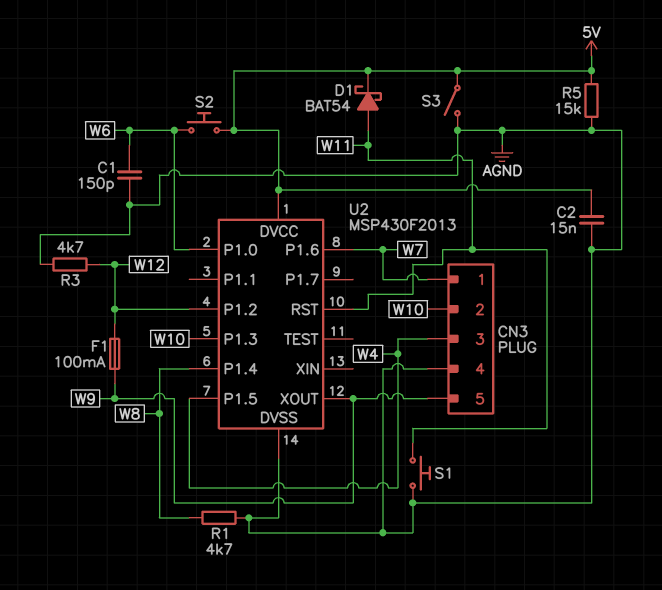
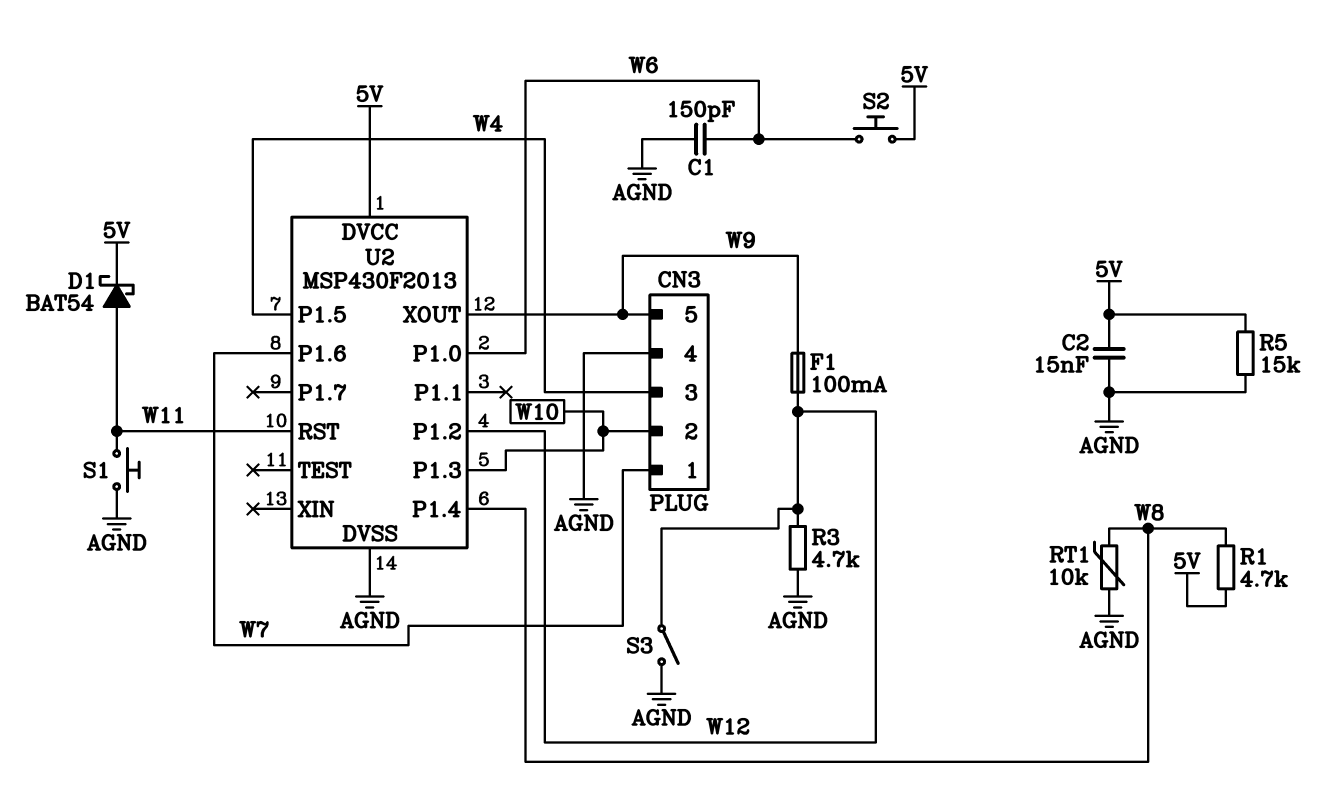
R1: 4.7k (AGND, W8) -> 4.7k (5V, W8)
RT1: none -> 10k (AGND, W8)
S3: switch (5V, AGND) -> switch (AGND, W12)

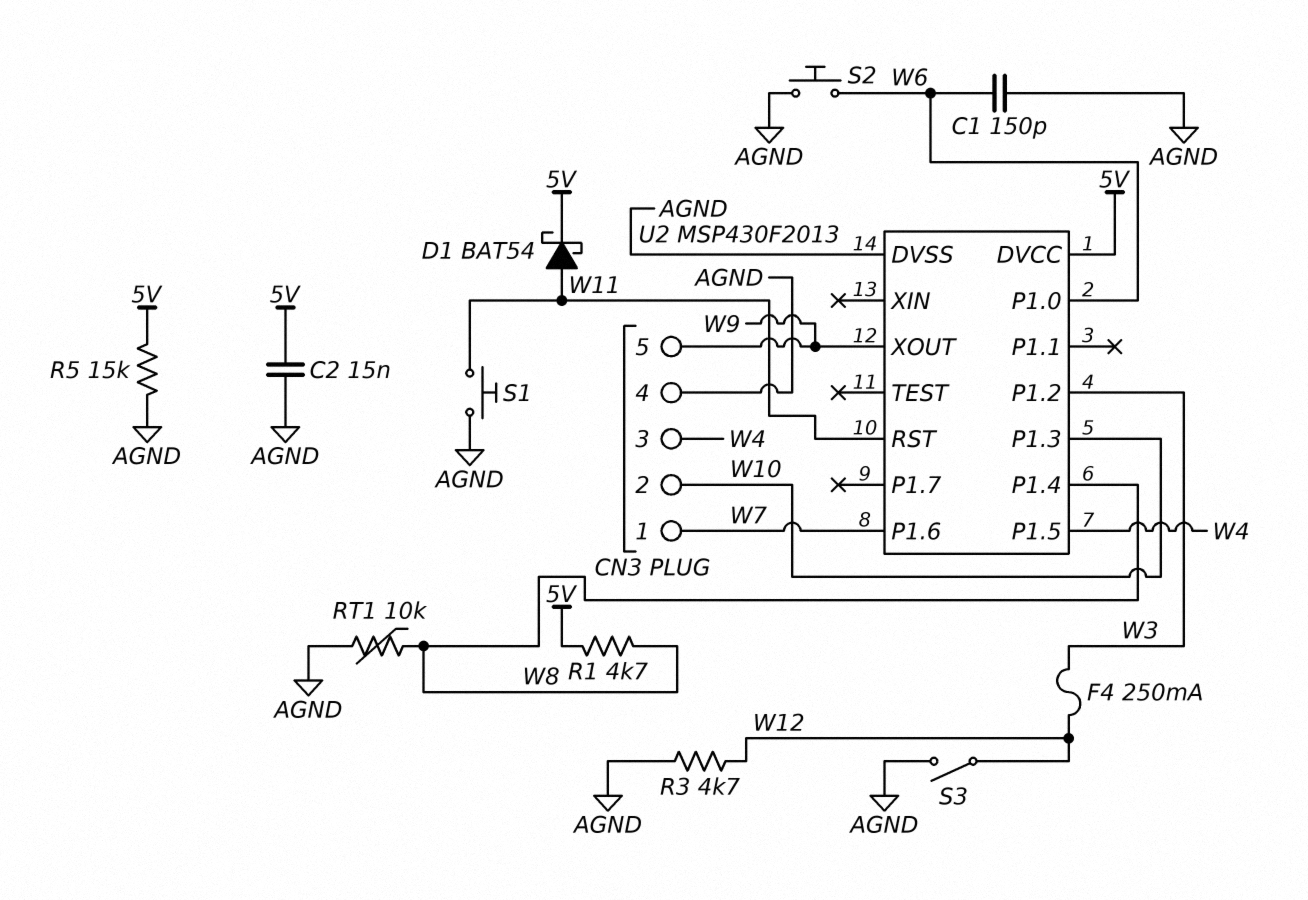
F1: 100mA (W9, W12) -> none
F4: none -> 250mA (W3, W12)
S2: button (5V, W6) -> button (AGND, W6)
U2 pin P1.2: W12 -> W3

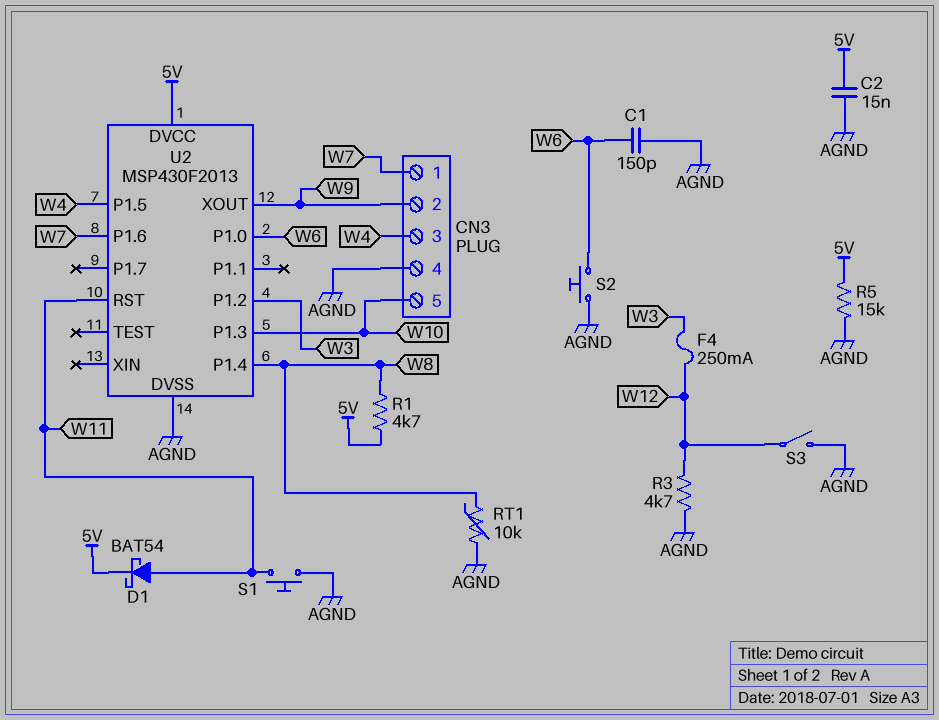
CN3 pin 2: W10 -> W9
CN3 pin 5: W9 -> W10

